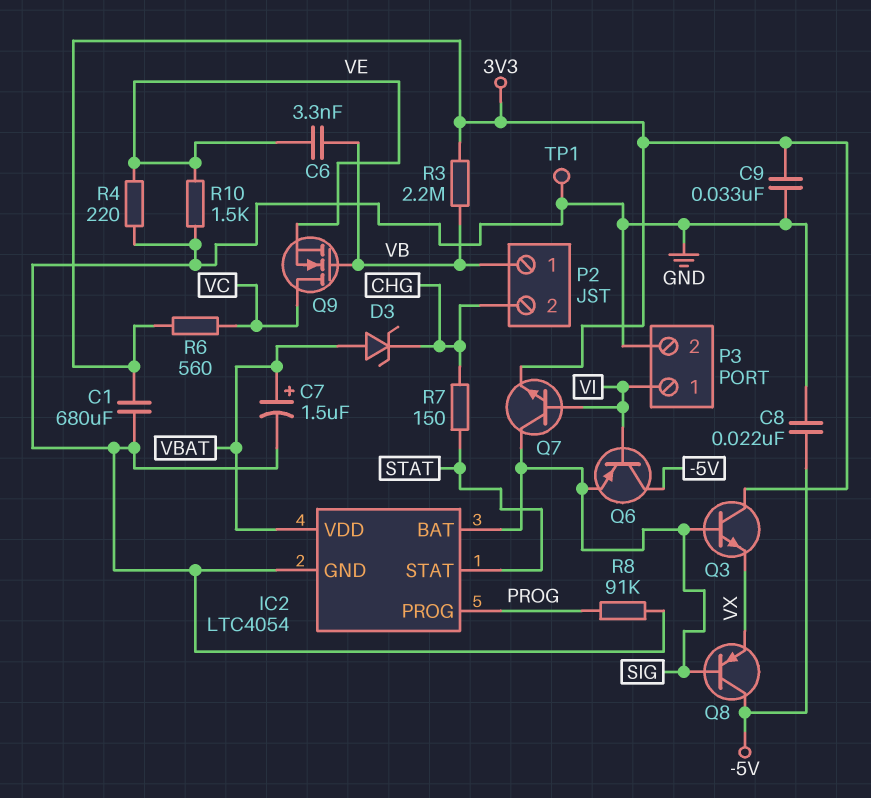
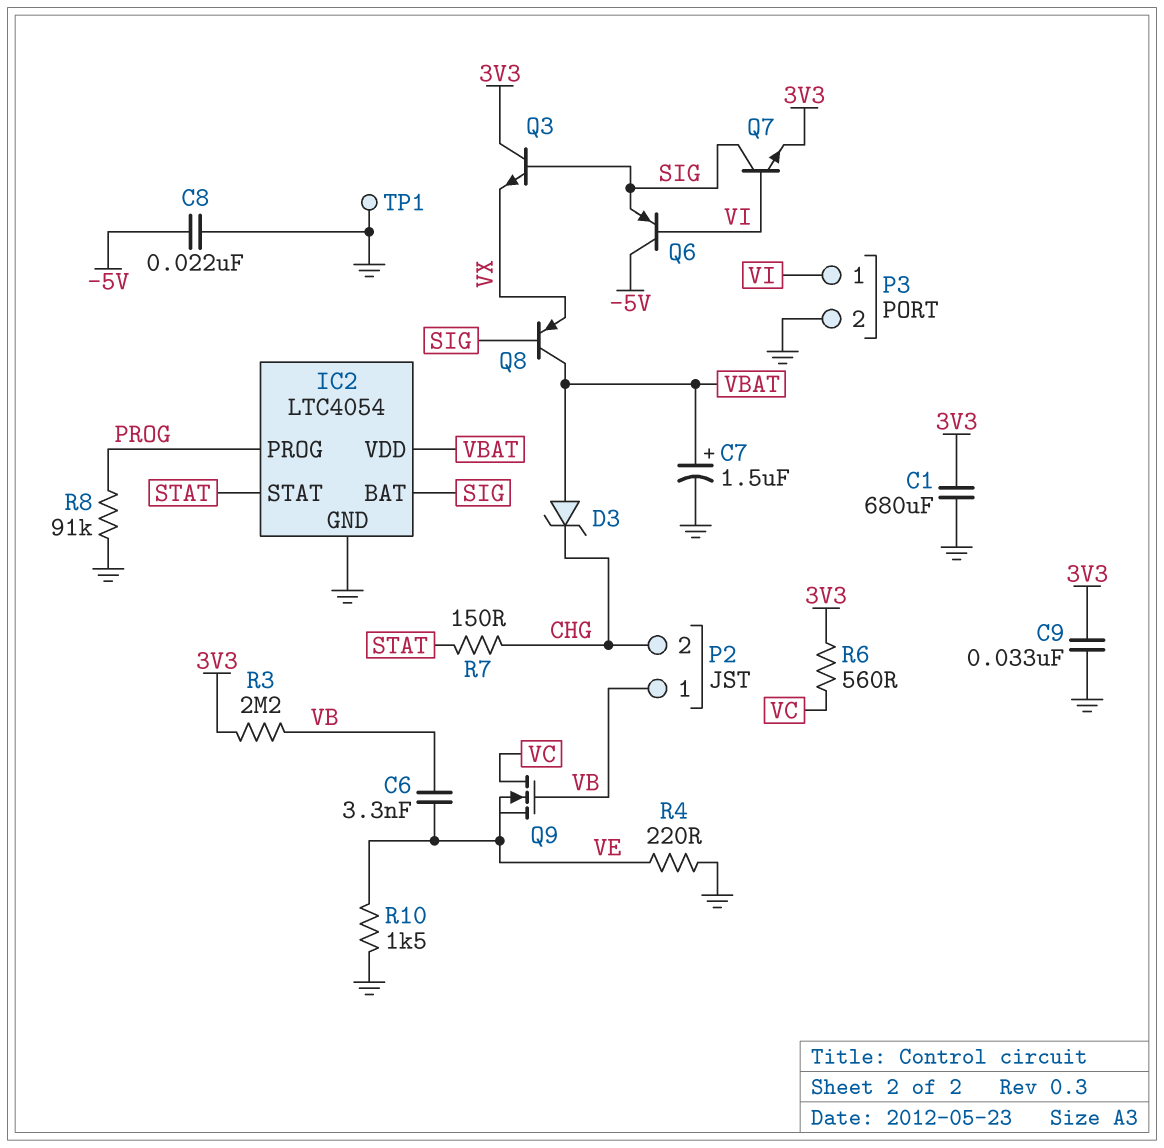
Q8: PNP (B SIG, C -5V, E VX) -> PNP (B SIG, C VBAT, E VX)

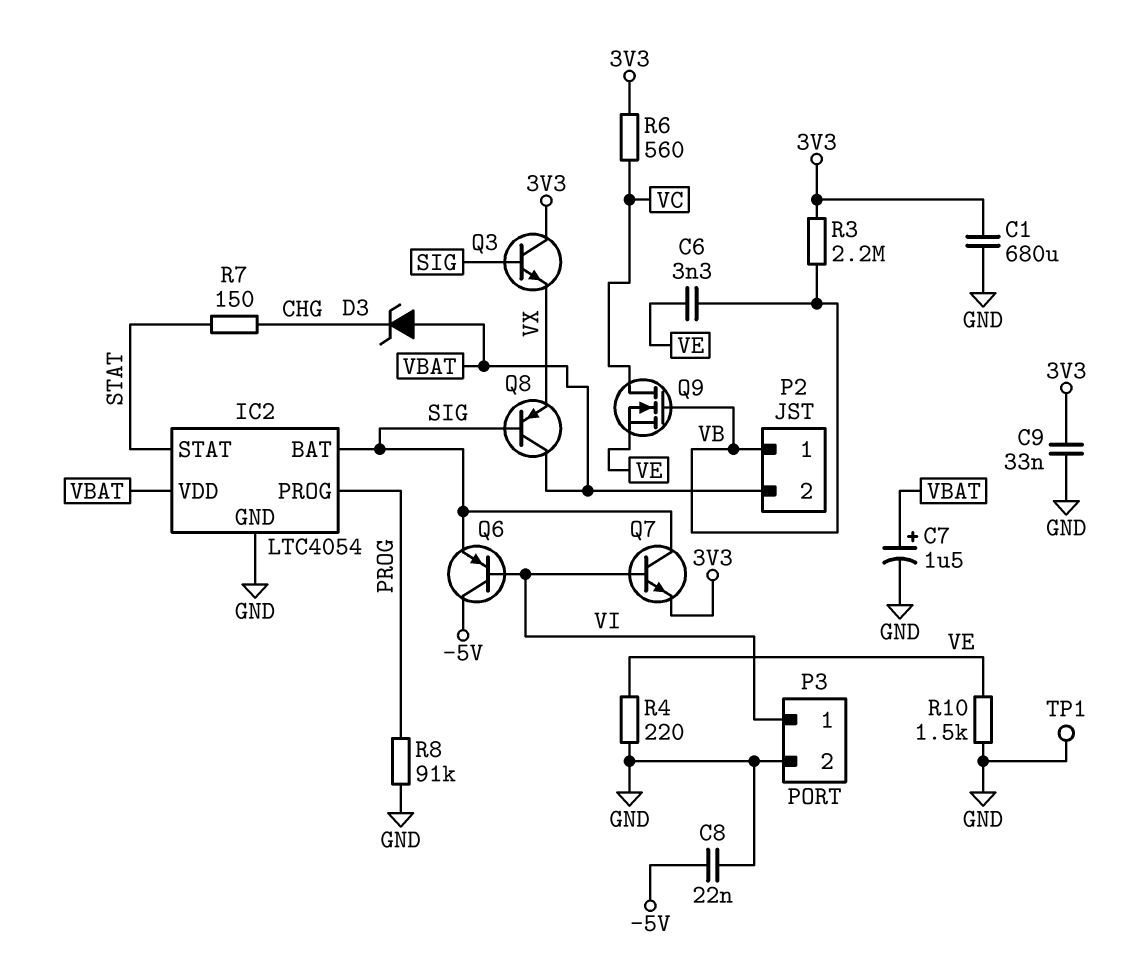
P2 pin 2: CHG -> VBAT

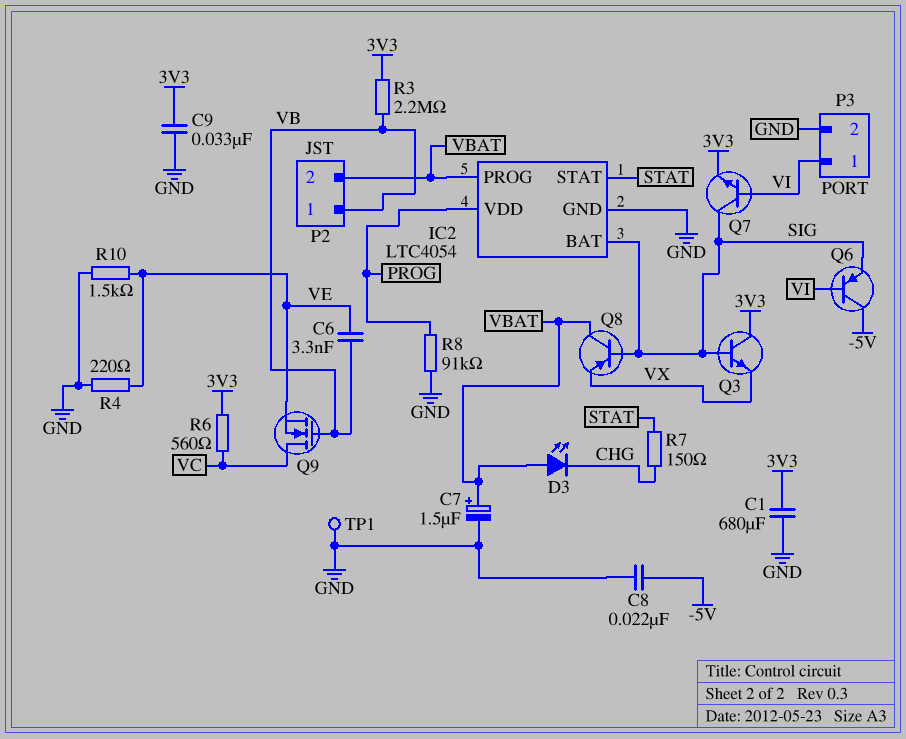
D3: zener (A VBAT, K CHG) -> LED (A VBAT, K CHG)
IC2 pin PROG: PROG -> VBAT
IC2 pin VDD: VBAT -> PROG

